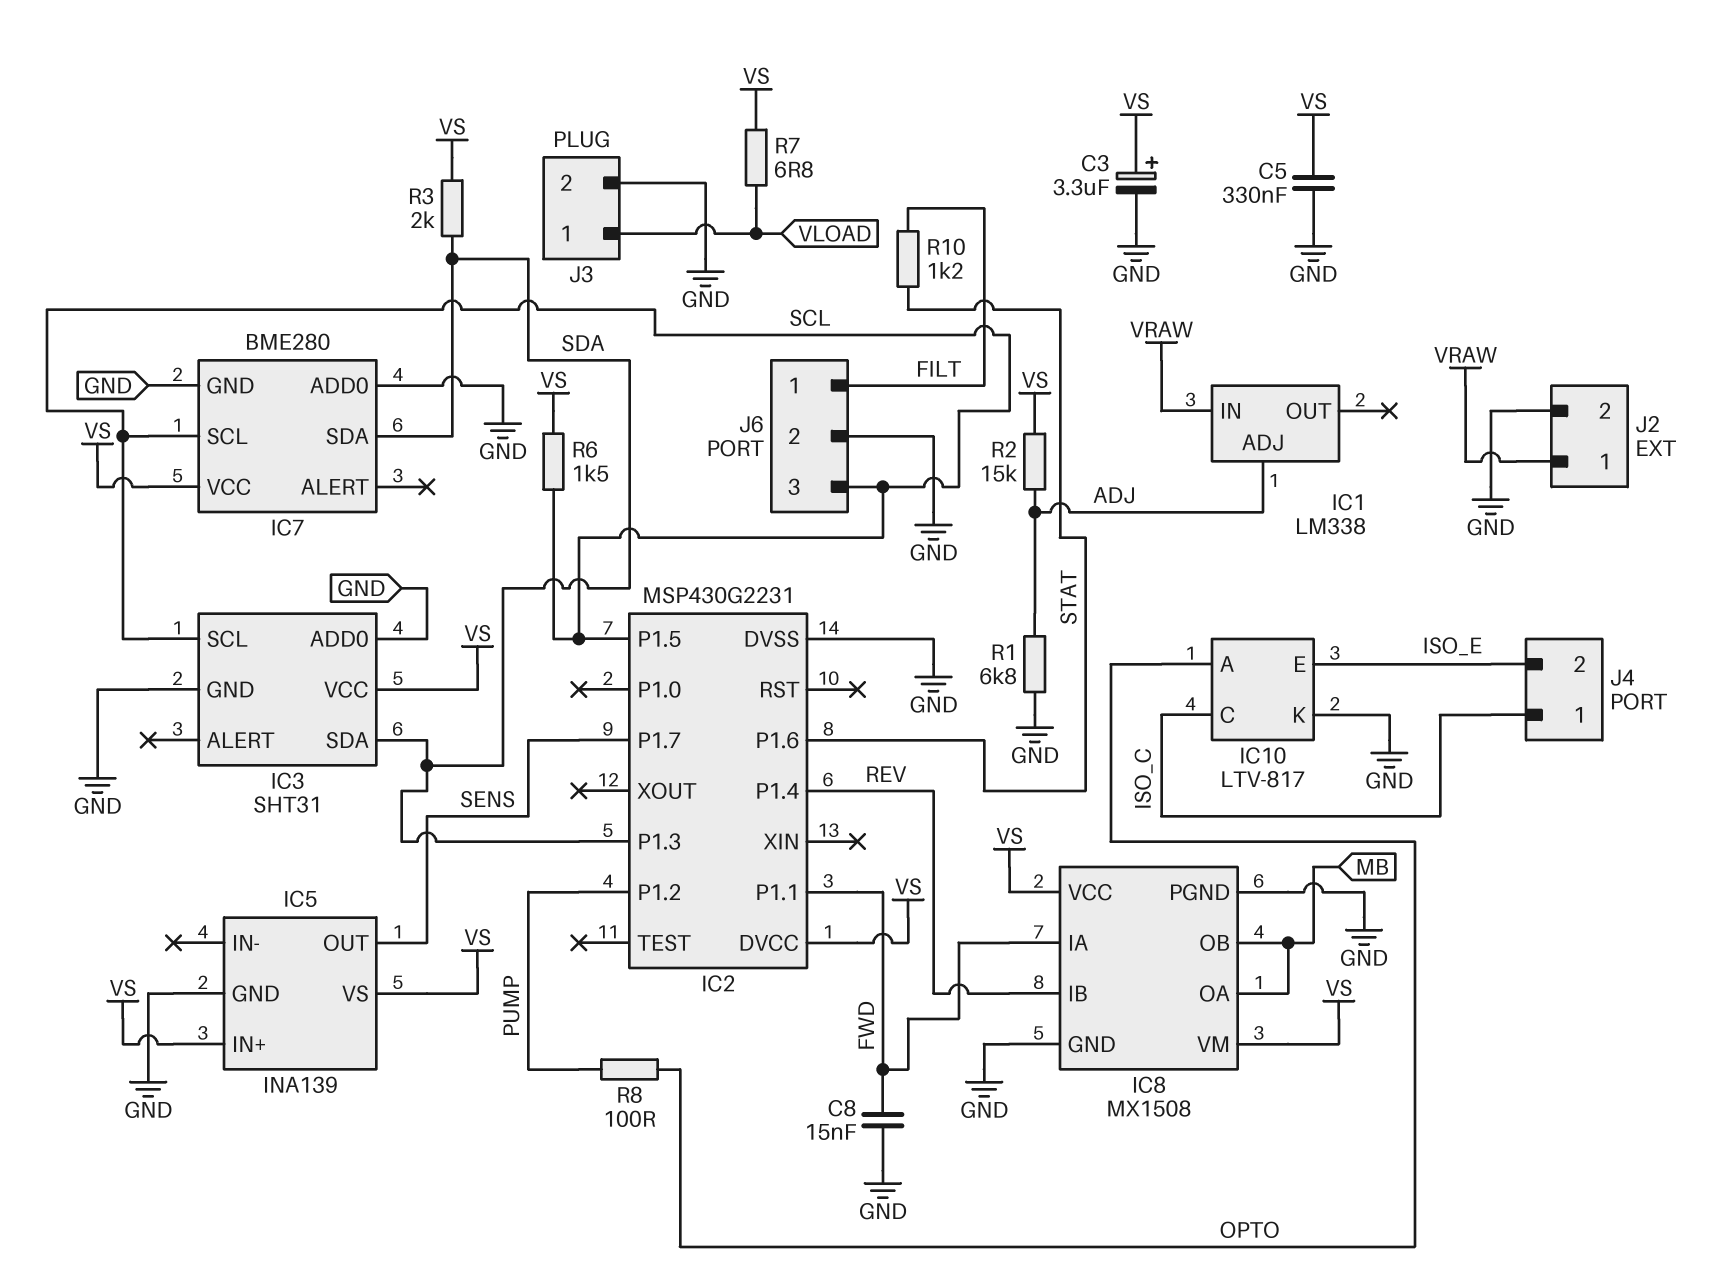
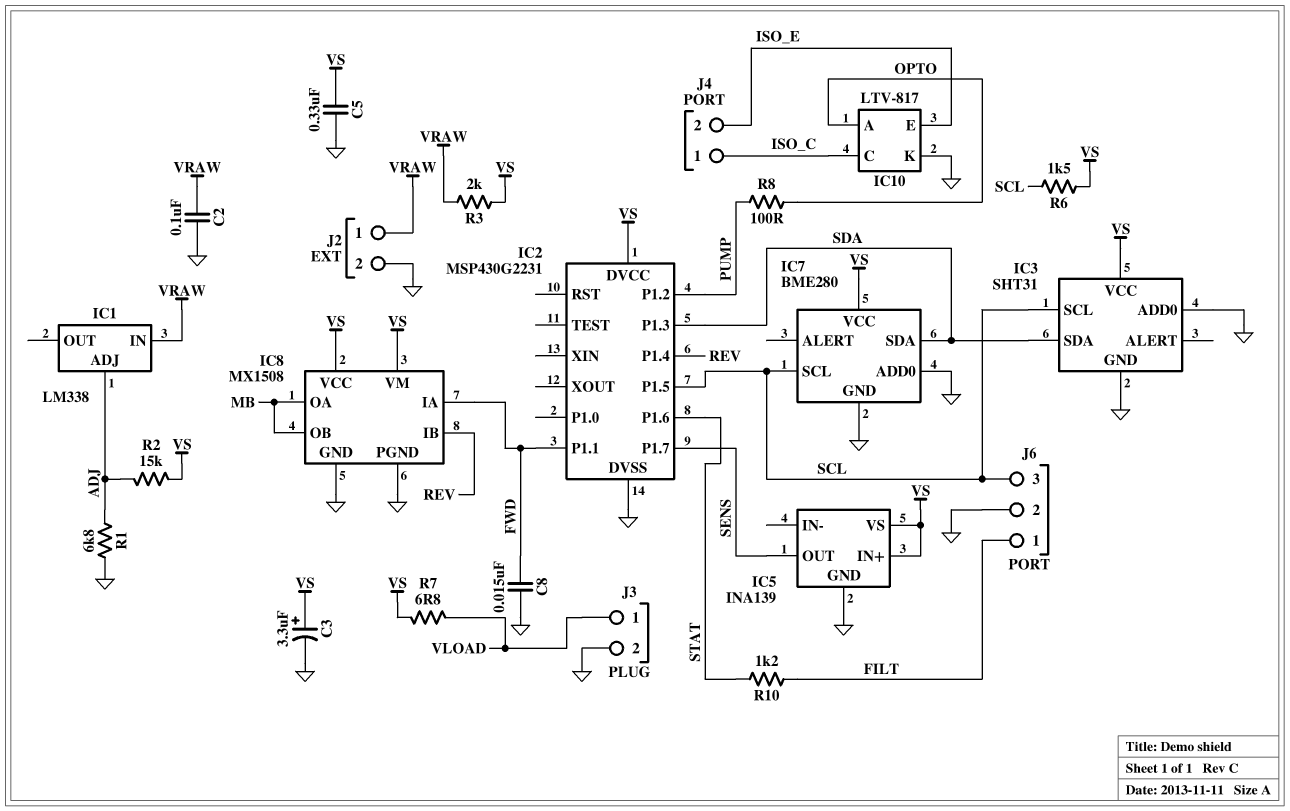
C2: none -> 100nF (GND, VRAW)
R3: 2k (SDA, VS) -> 2k (VRAW, VS)

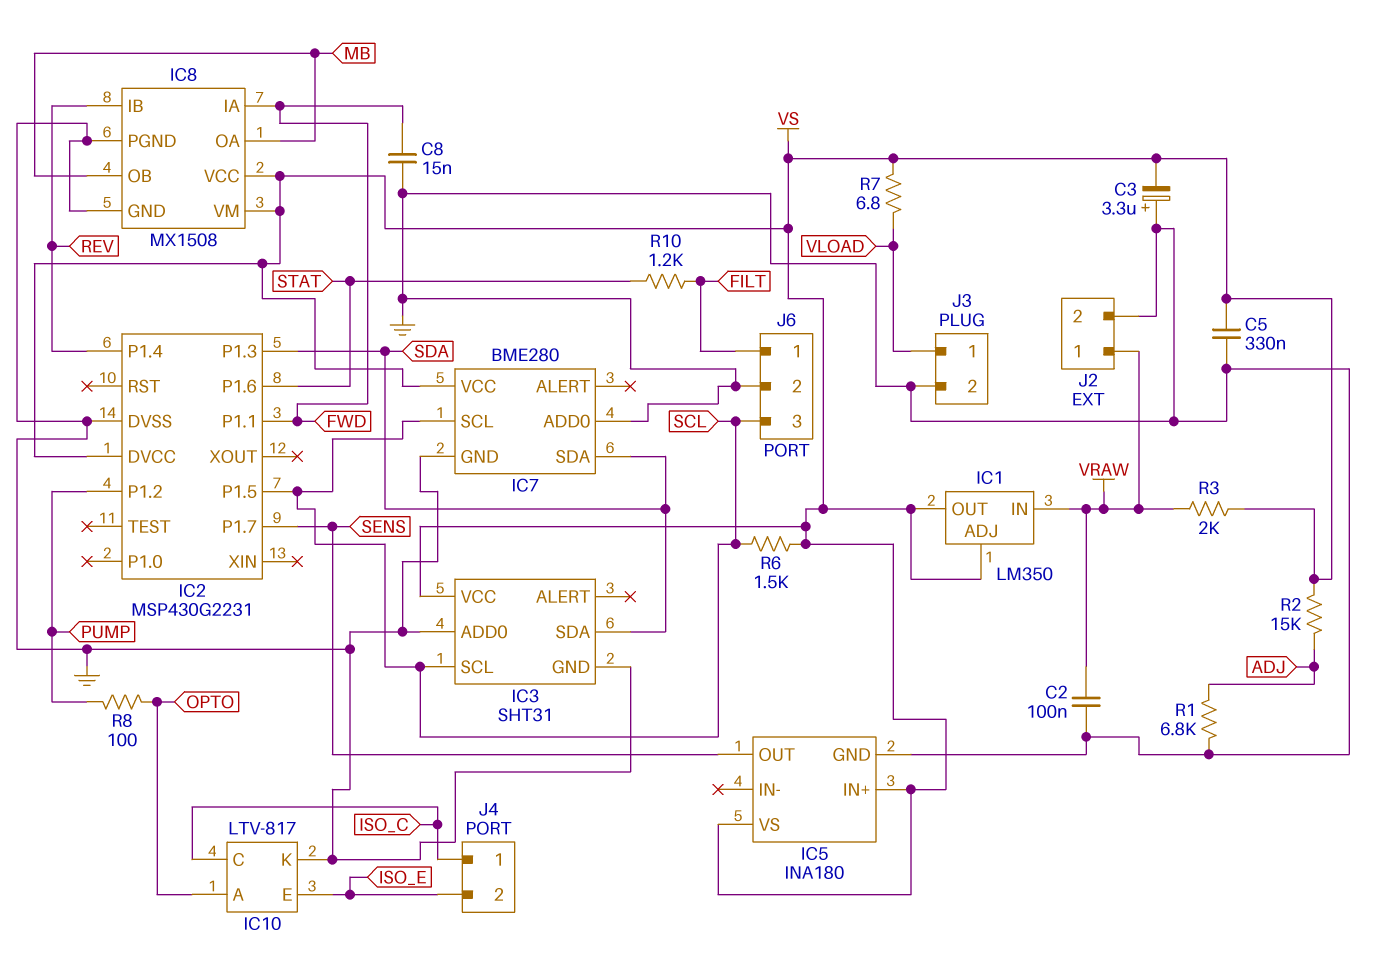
C3: 3.3uF (plus VS, minus GND) -> 3.3uF (plus GND, minus VS)
IC1: LM338 -> LM350
IC1 pin ADJ: ADJ -> VS
IC1 pin OUT: none -> VS
IC5: INA139 -> INA180

